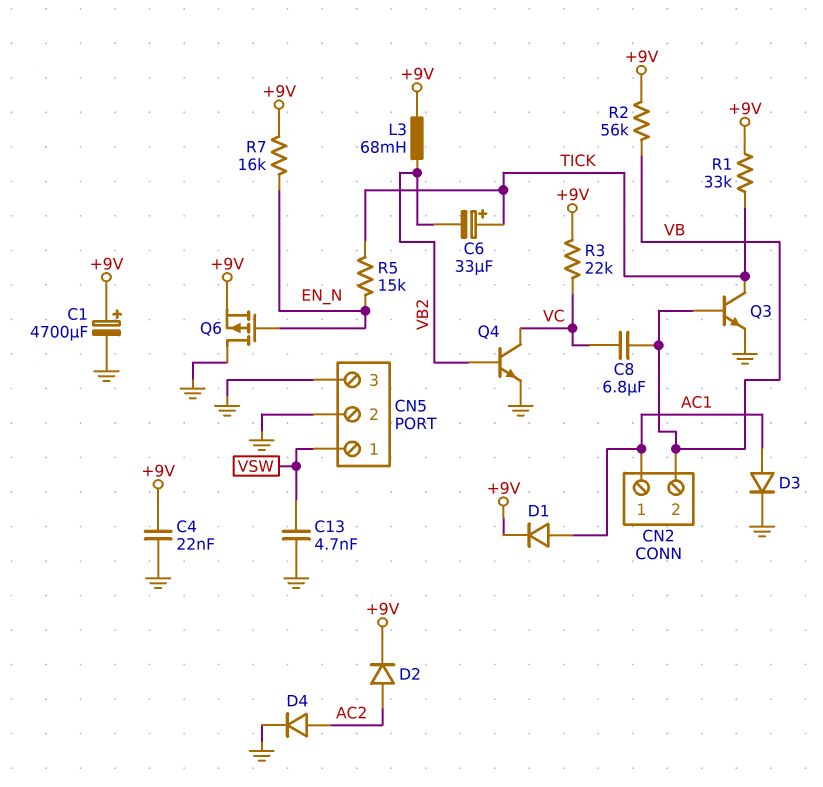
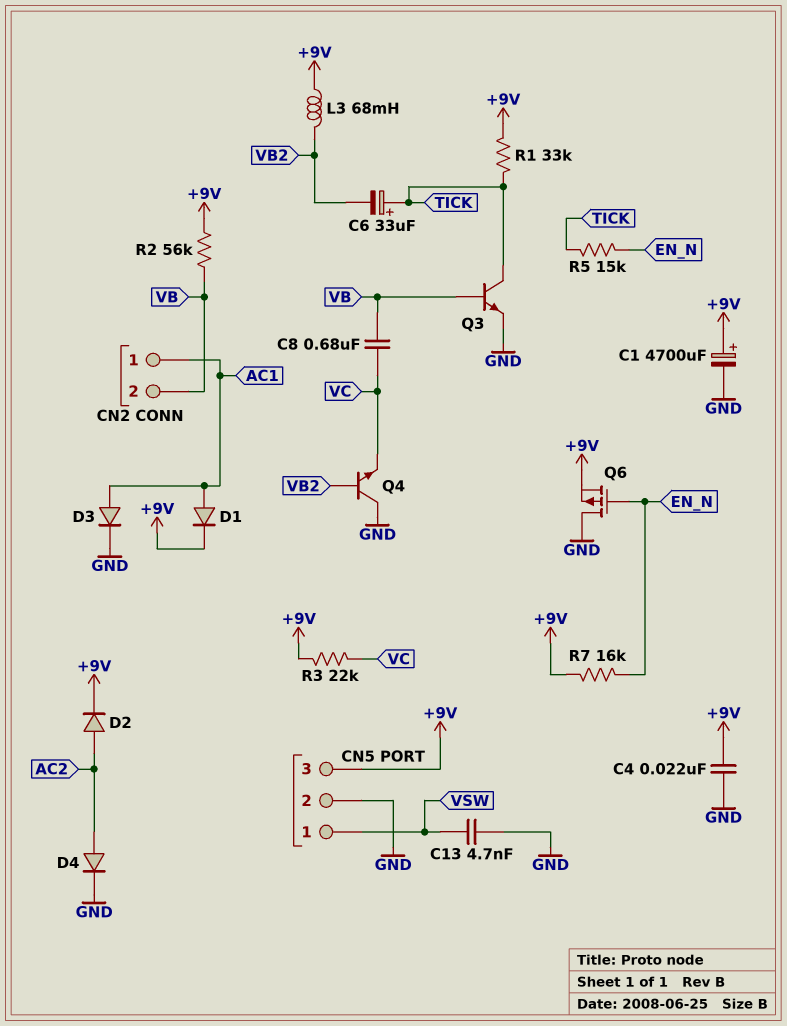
C8: 6.8uF (VB, VC) -> 680nF (VB, VC)
CN5 pin 3: GND -> +9V
Q4: NPN (B VB2, C VC, E GND) -> NPN (B VB2, C GND, E VC)

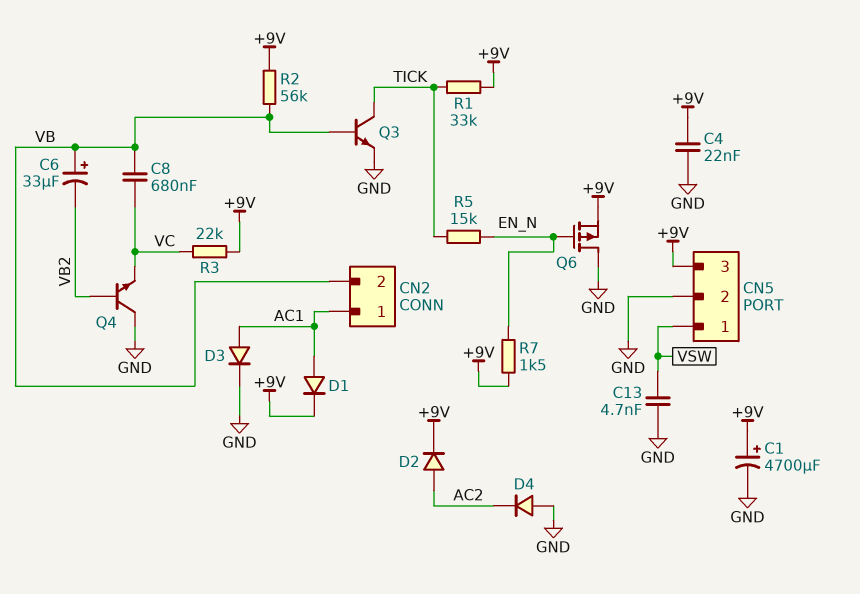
C6: 33uF (plus TICK, minus VB2) -> 33uF (plus VB, minus VB2)
D4: diode (A AC2, K GND) -> diode (A GND, K AC2)
L3: 68mH (+9V, VB2) -> none
R7: 16k (+9V, EN_N) -> 1.5k (+9V, EN_N)

